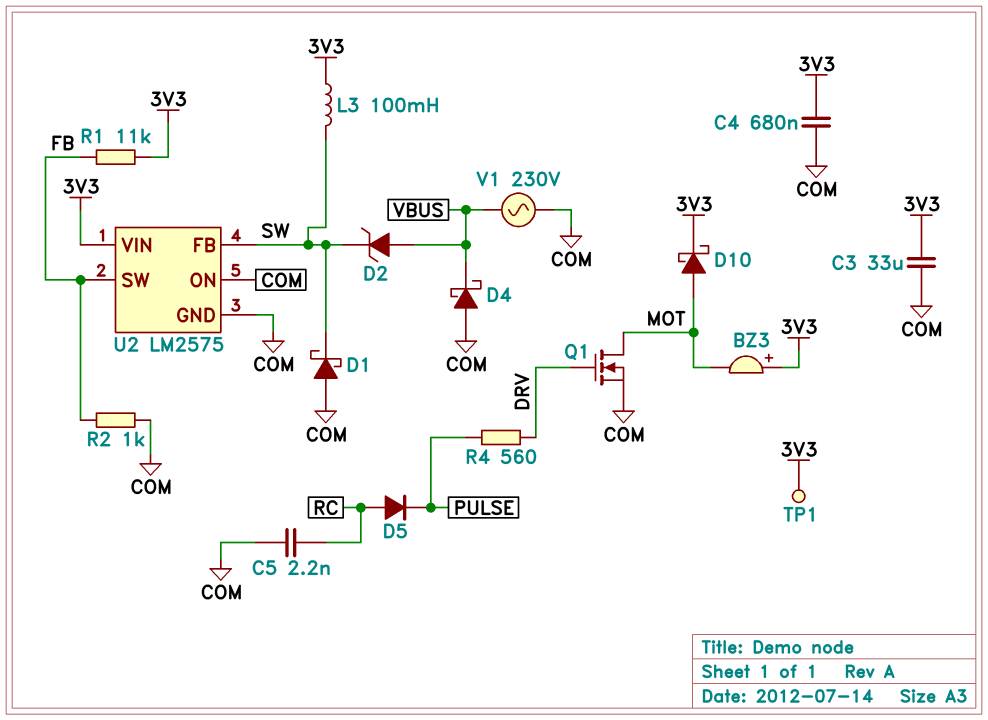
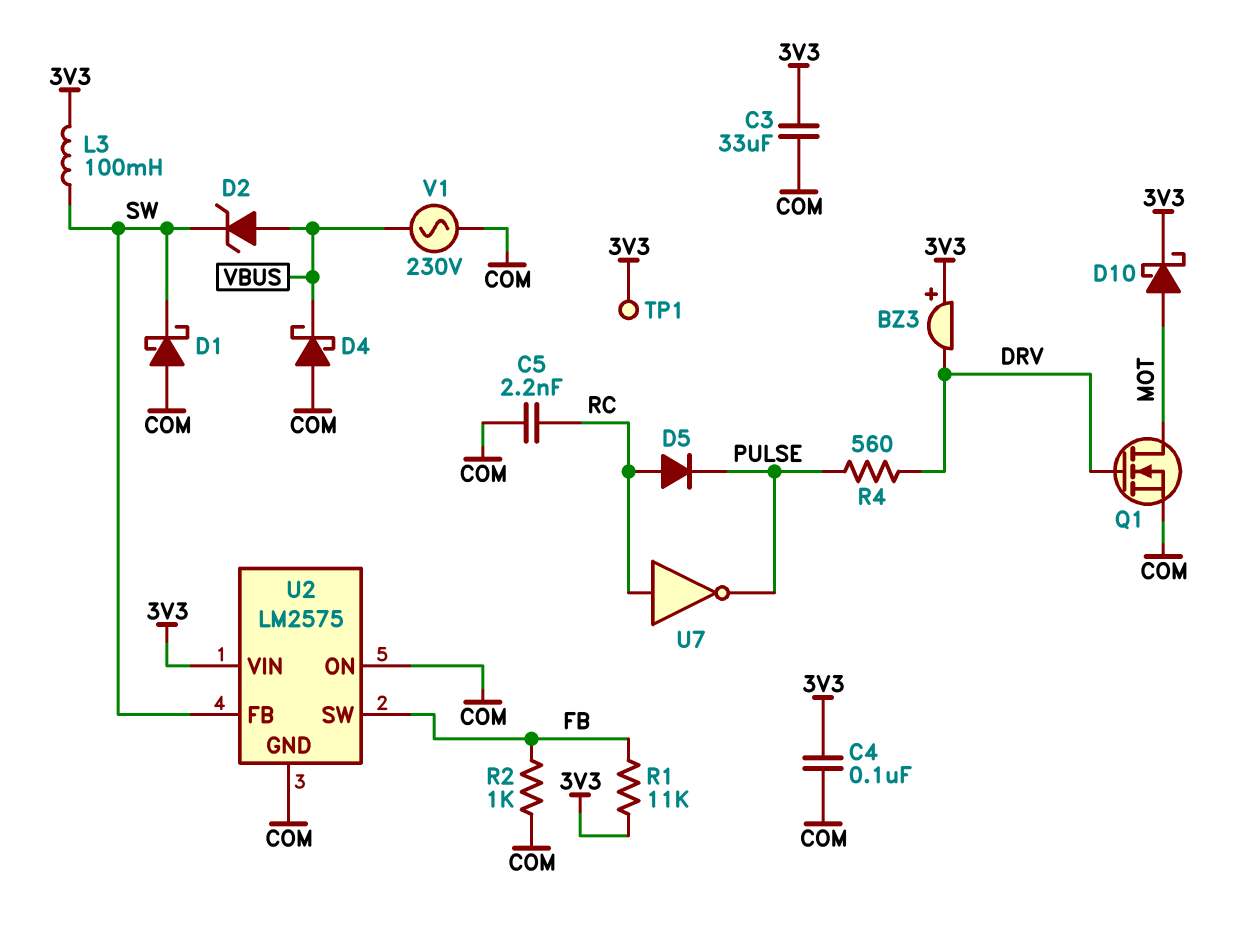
BZ3: buzzer (plus 3V3, minus MOT) -> buzzer (plus 3V3, minus DRV)
C4: 680nF (3V3, COM) -> 100nF (3V3, COM)
U7: none -> NOT (in RC, out PULSE)

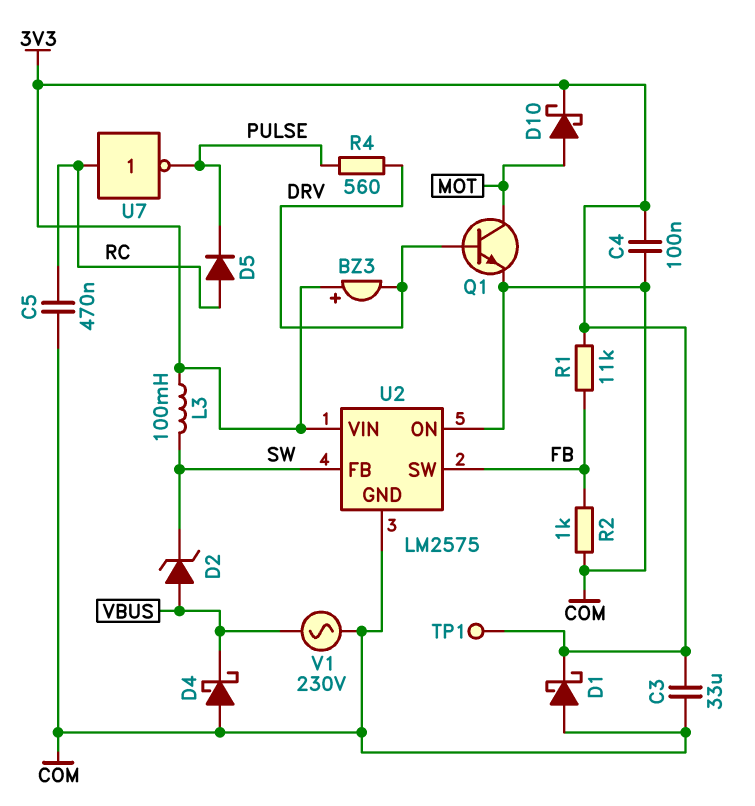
C5: 2.2nF (COM, RC) -> 470nF (COM, RC)
D1: schottky (A COM, K SW) -> schottky (A COM, K 3V3)
Q1: NMOS (G DRV, D MOT, S COM) -> NPN (B DRV, C MOT, E COM)

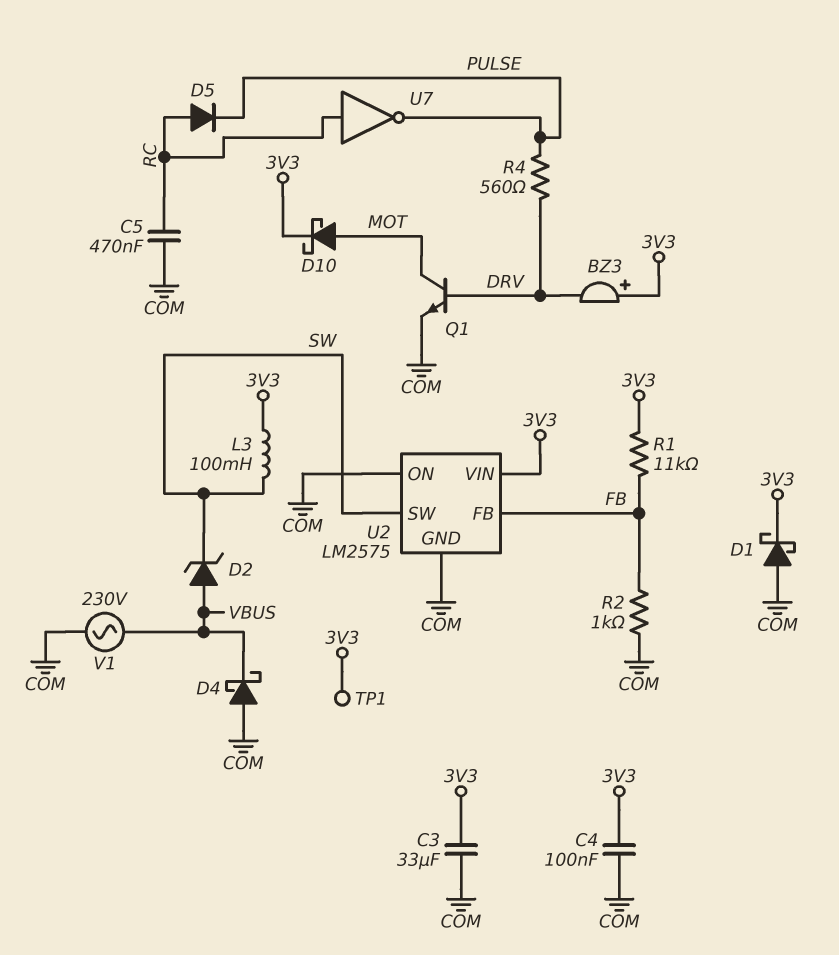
U2 pin FB: SW -> FB
U2 pin SW: FB -> SW

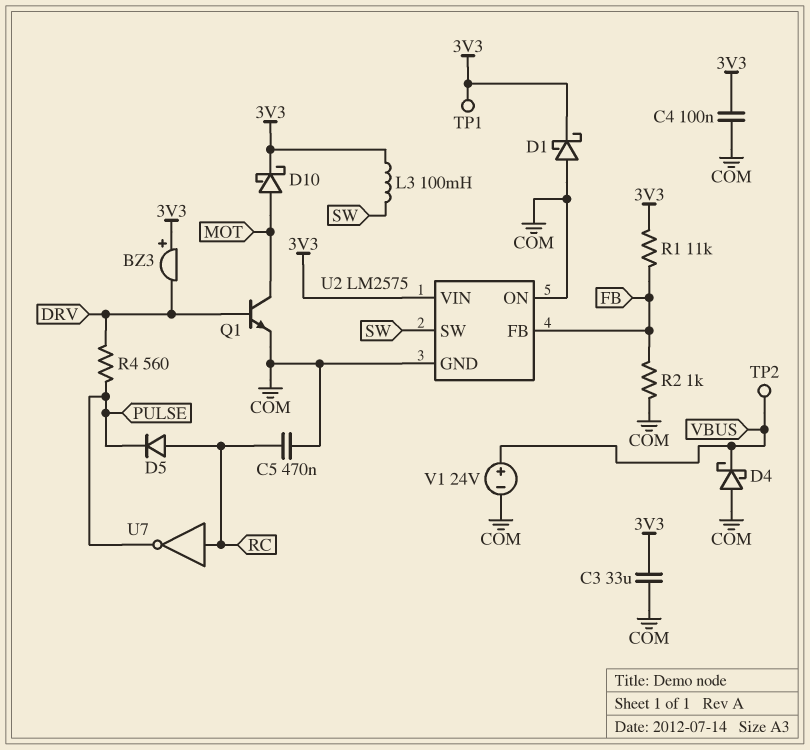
D2: zener (A VBUS, K SW) -> none
TP2: none -> test point (VBUS)
V1: AC 230V (COM, VBUS) -> 24V (plus VBUS, minus COM)

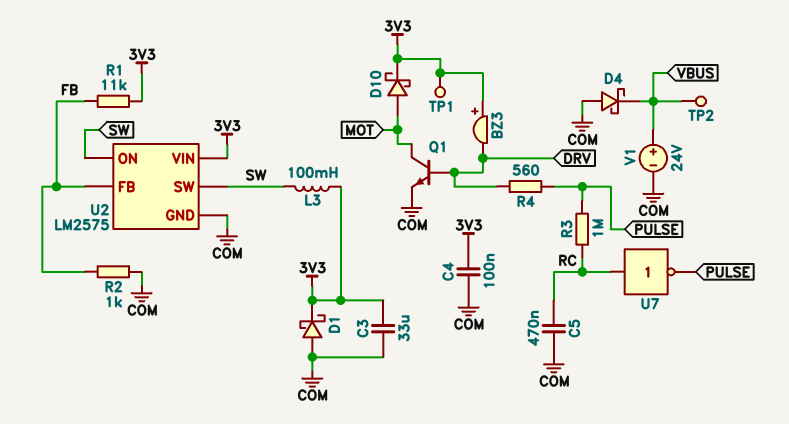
D5: diode (A RC, K PULSE) -> none
R3: none -> 1M (PULSE, RC)
U2 pin ON: COM -> SW

